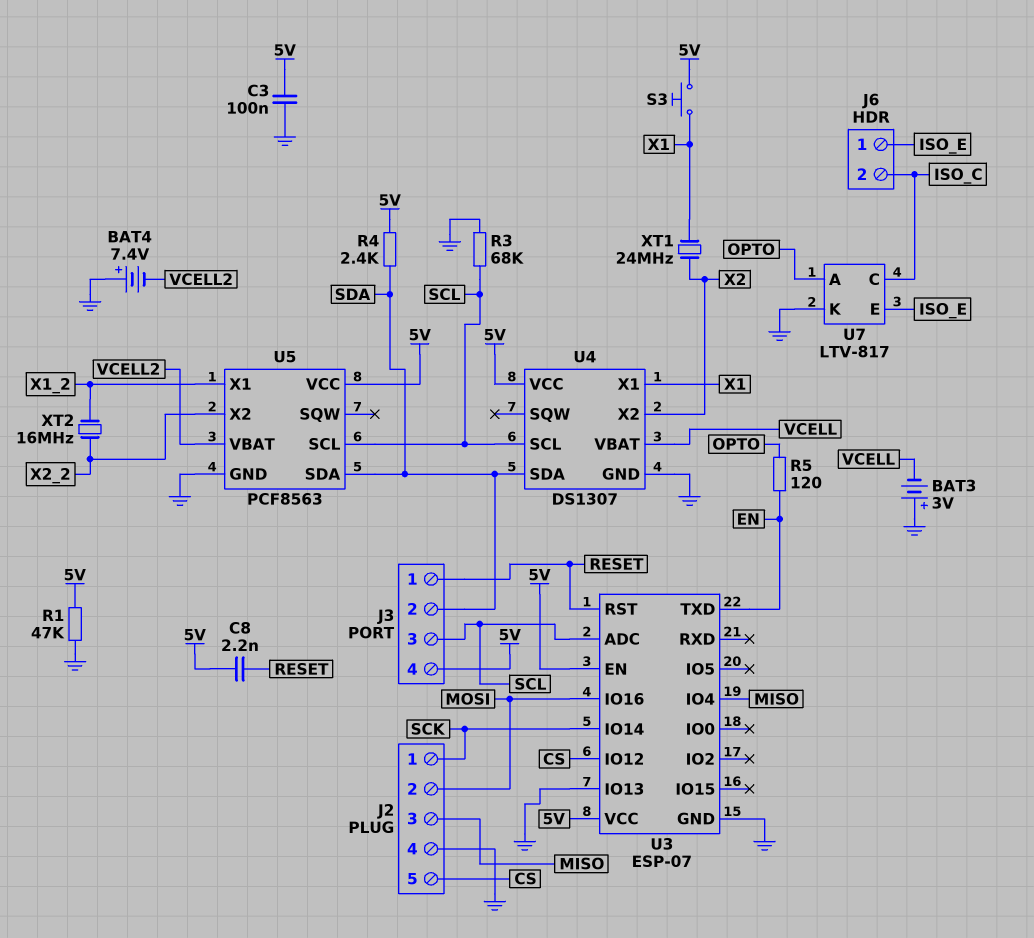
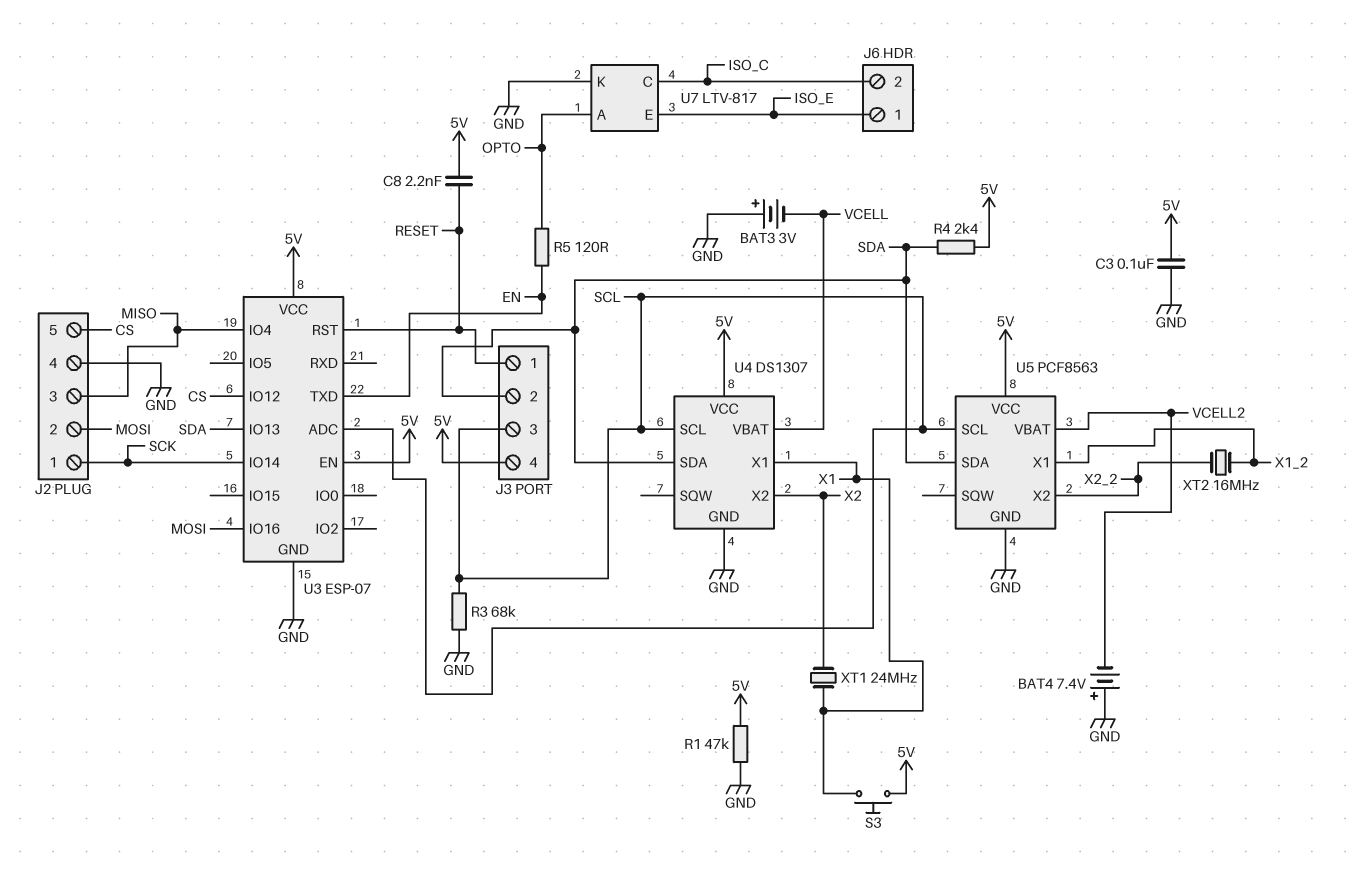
U3 pin IO13: GND -> SDA

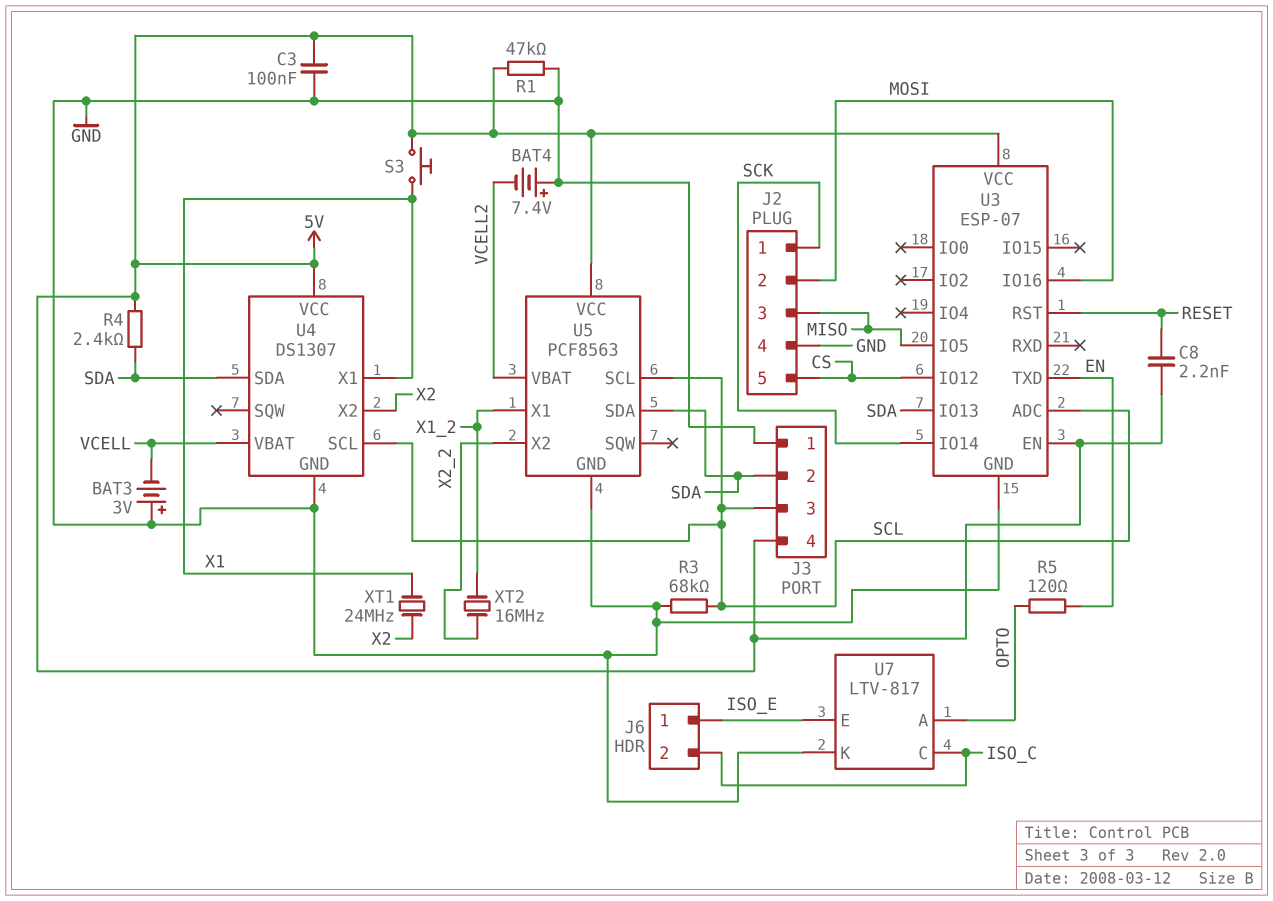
J3 pin 1: RESET -> GND
U3 pin IO4: MISO -> none
U3 pin IO5: none -> MISO

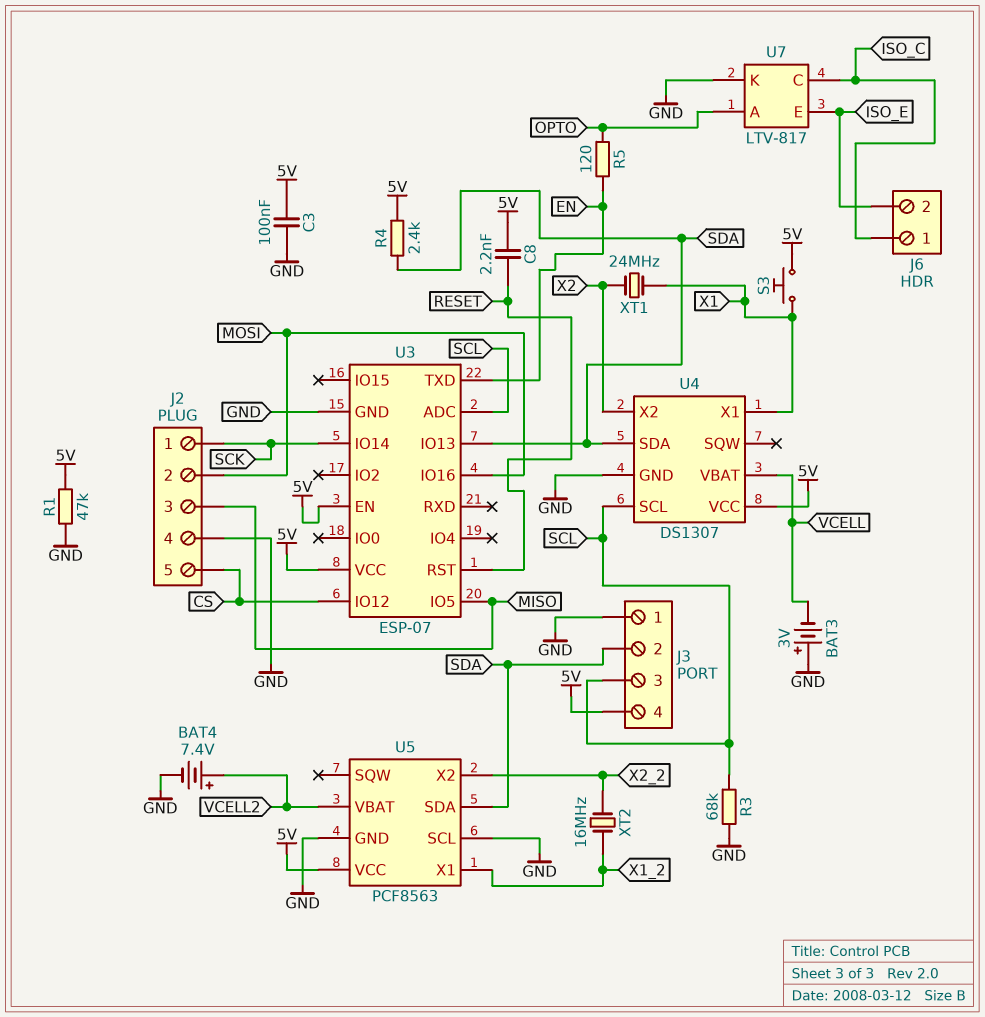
BAT4: 7.4V (plus GND, minus VCELL2) -> 7.4V (plus VCELL2, minus GND)
J6 pin 1: ISO_E -> ISO_C
J6 pin 2: ISO_C -> ISO_E
U5 pin SCL: SCL -> GND

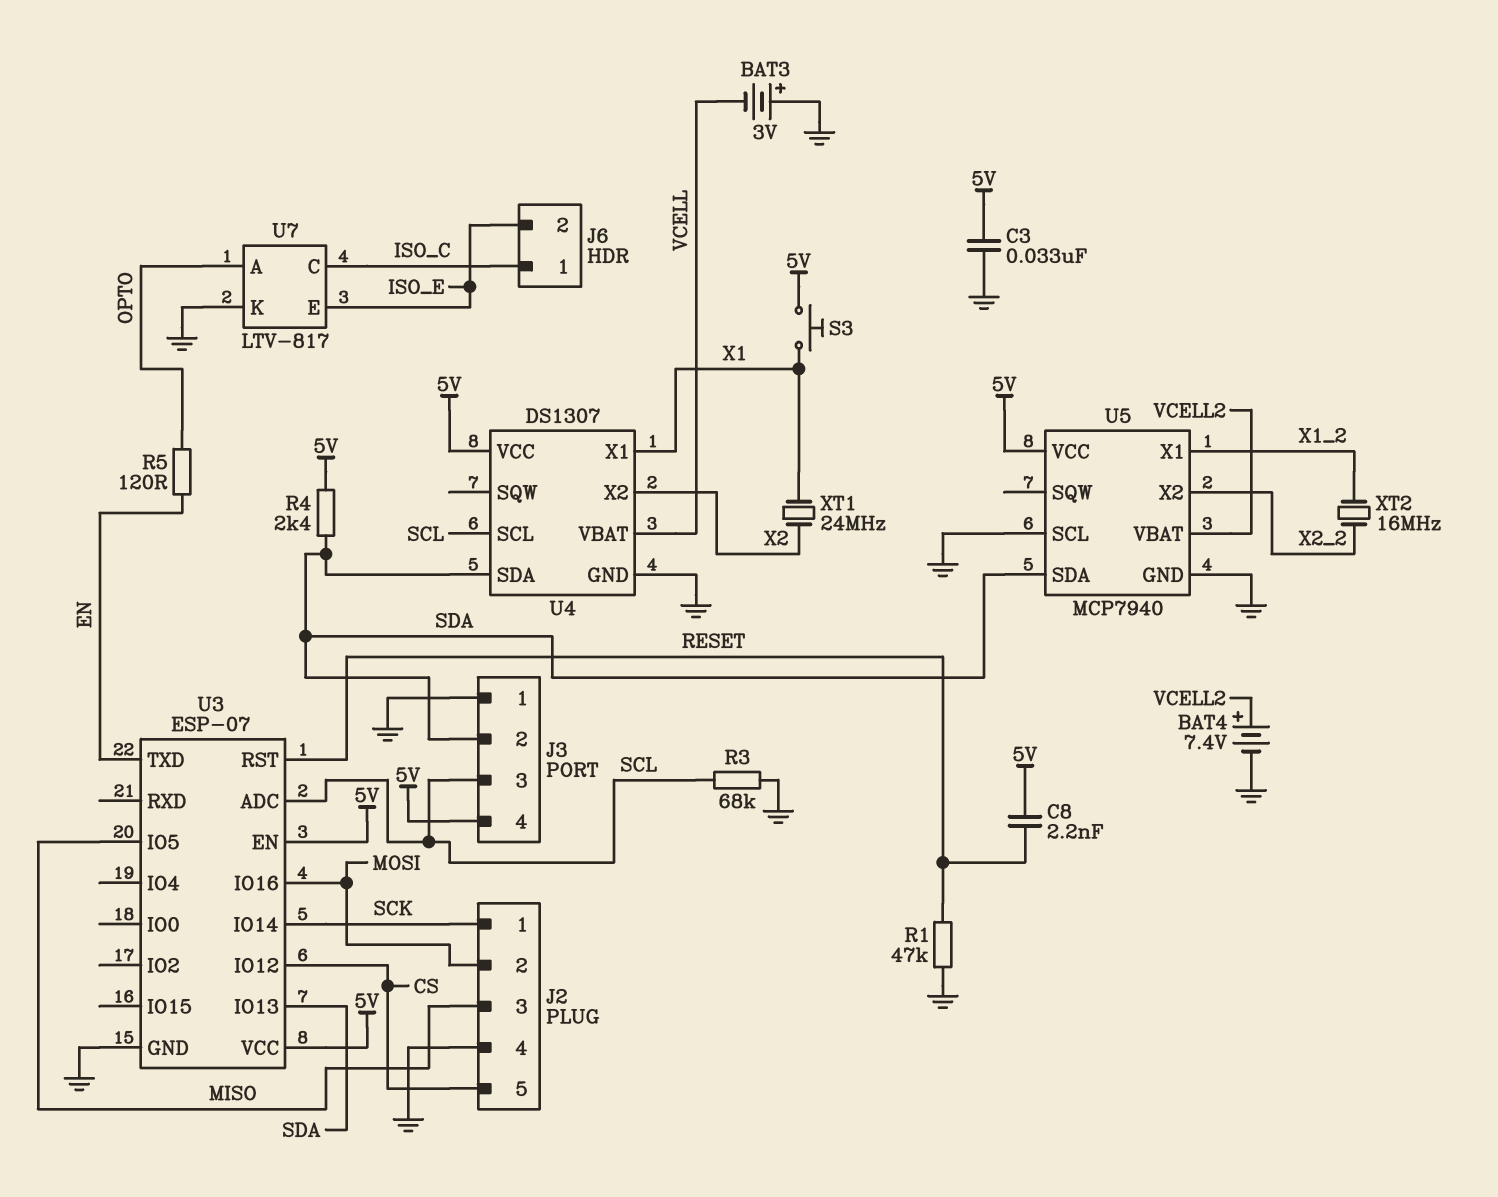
C3: 100nF (5V, GND) -> 33nF (5V, GND)
R1: 47k (5V, GND) -> 47k (GND, RESET)
U5: PCF8563 -> MCP7940

